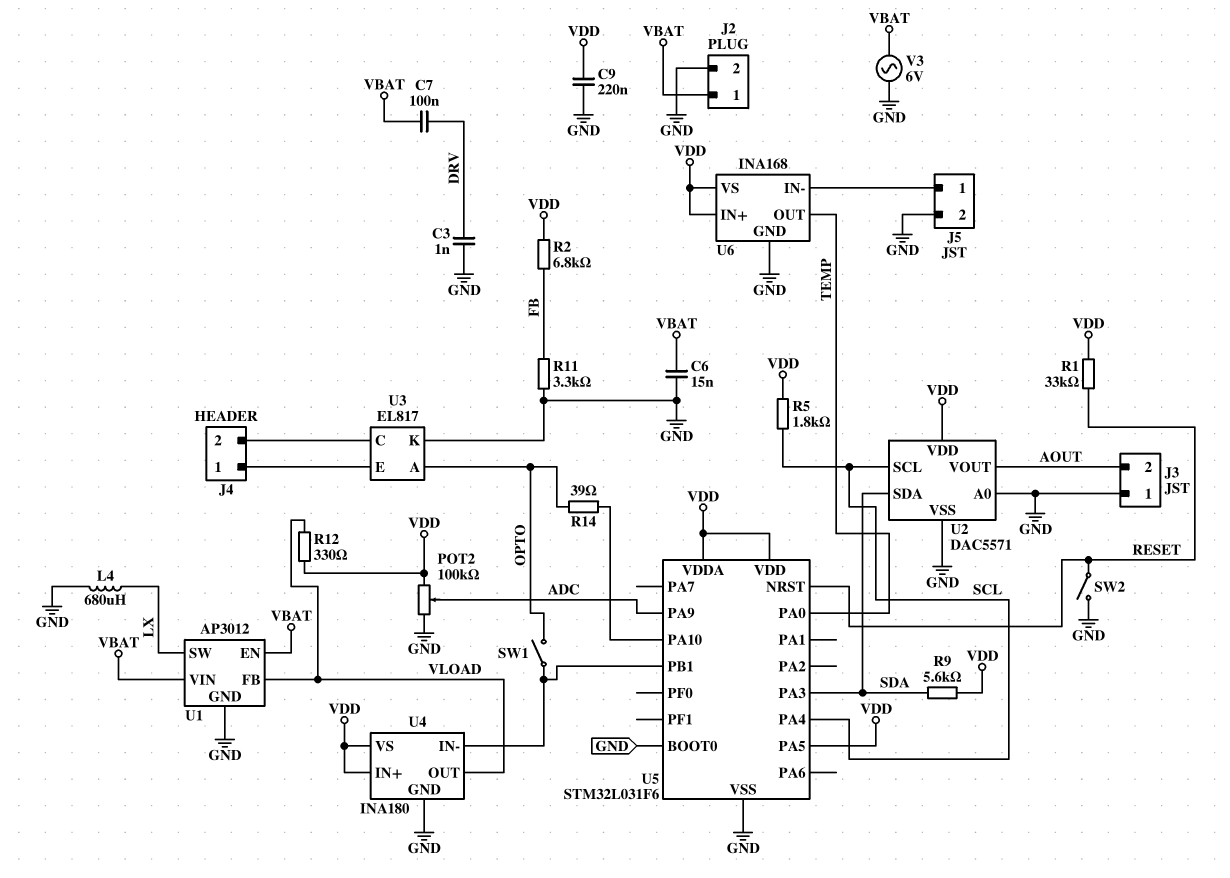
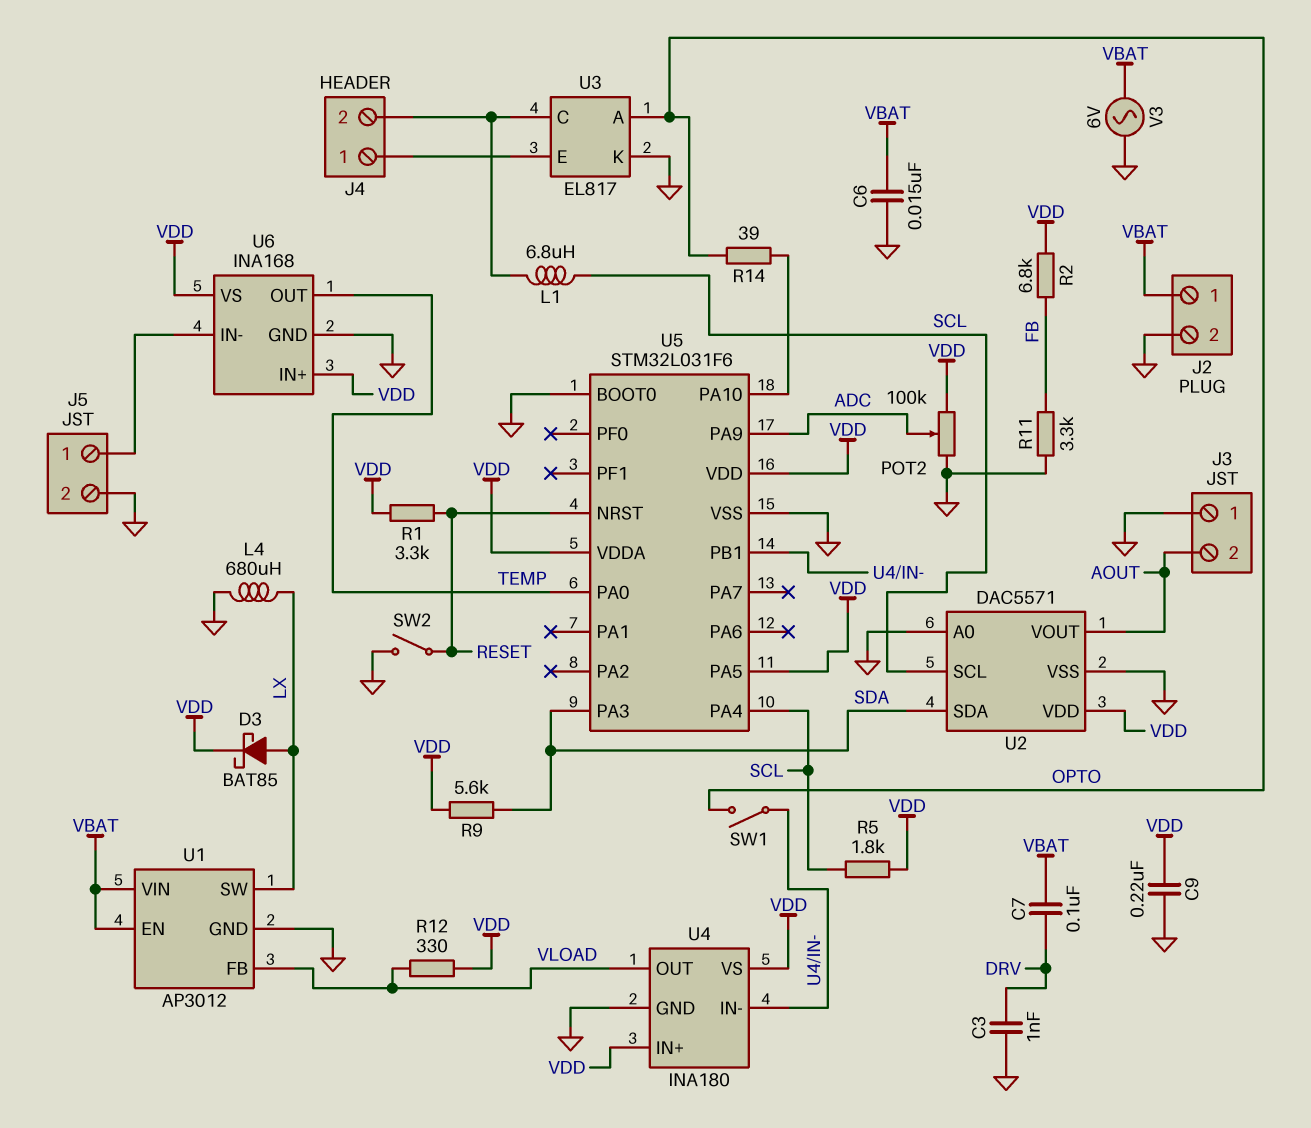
D3: none -> schottky BAT85 (A LX, K VDD)
L1: none -> 6.8uH (J4/2, SCL)
R1: 33k (RESET, VDD) -> 3.3k (RESET, VDD)

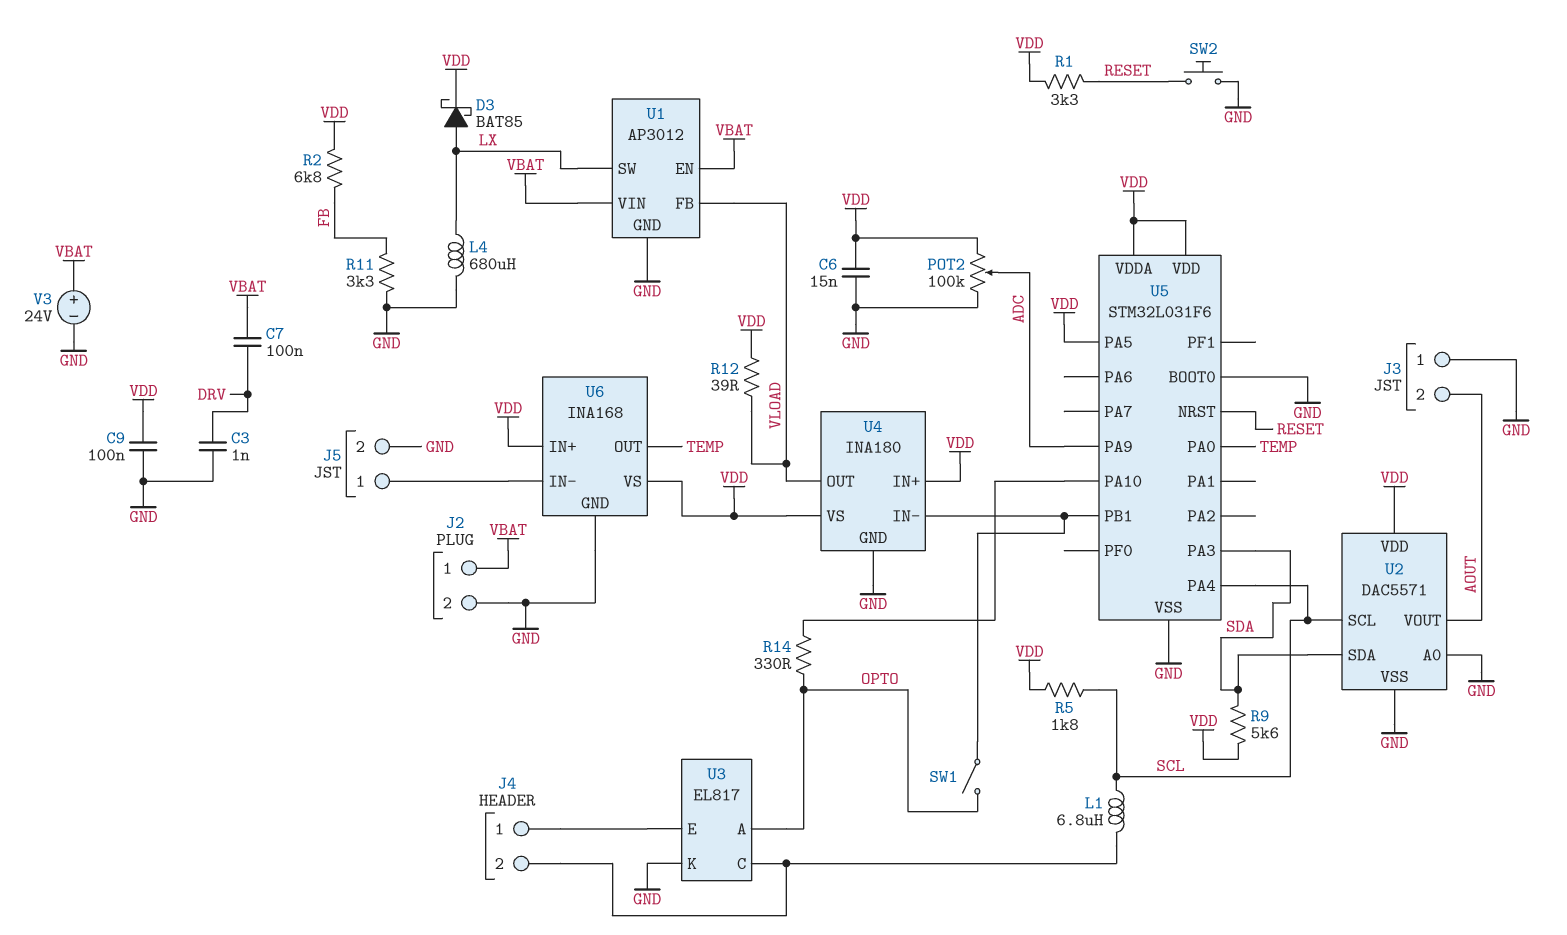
C6: 15nF (GND, VBAT) -> 15nF (GND, VDD)
C9: 220nF (GND, VDD) -> 100nF (GND, VDD)
R12: 330 (VDD, VLOAD) -> 39 (VDD, VLOAD)
R14: 39 (OPTO, U5/PA10) -> 330 (OPTO, U5/PA10)
SW2: switch (GND, RESET) -> button (GND, RESET)
V3: AC 6V (GND, VBAT) -> 24V (plus VBAT, minus GND)

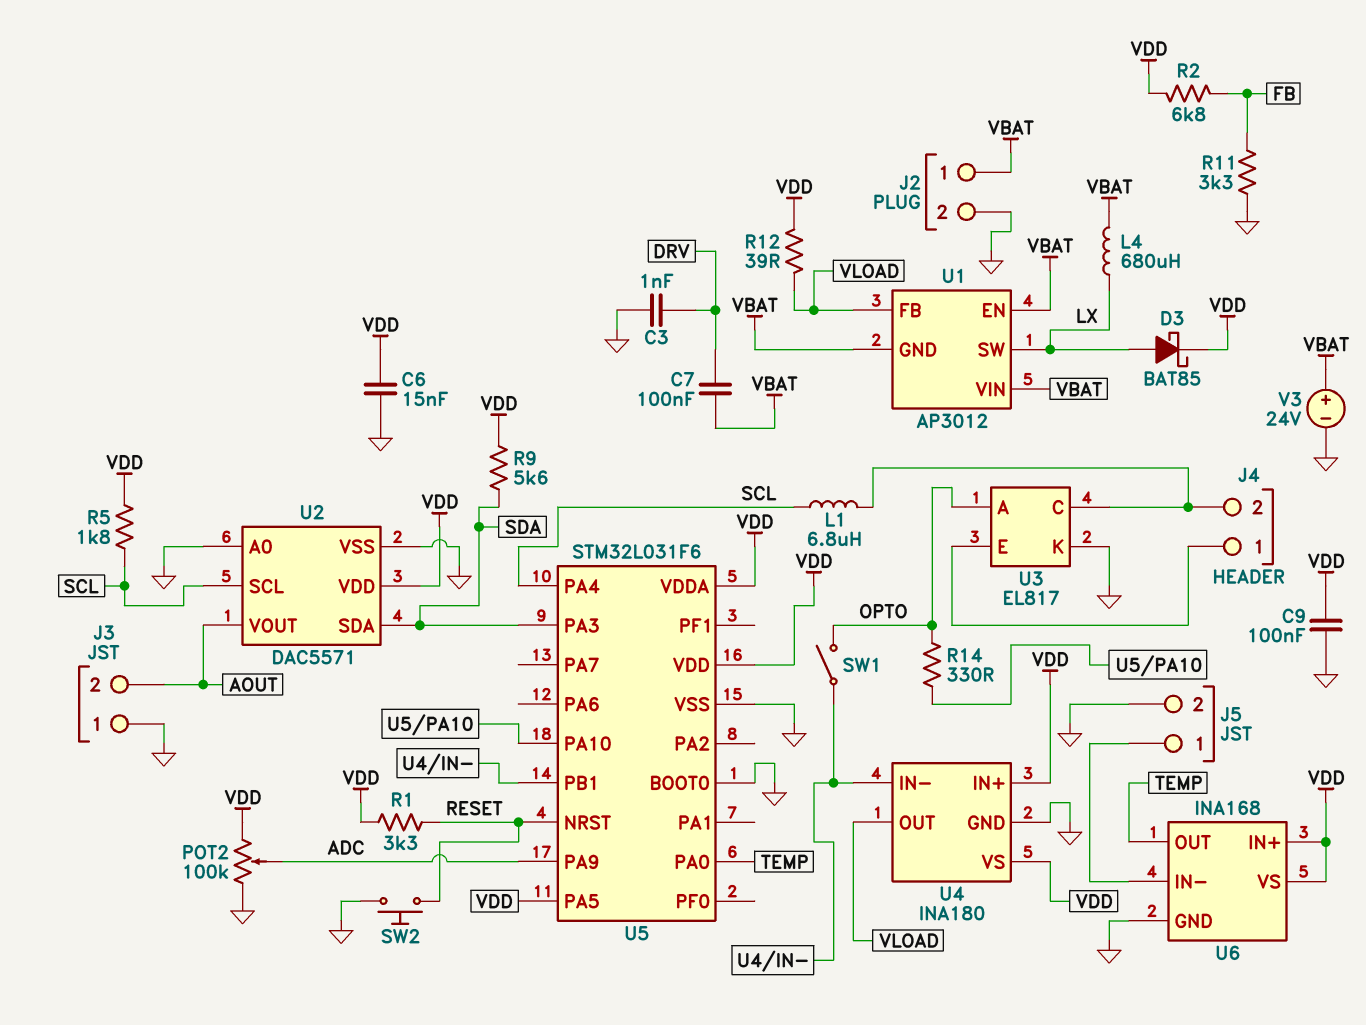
L4: 680uH (GND, LX) -> 680uH (LX, VBAT)
U1 pin GND: GND -> VBAT

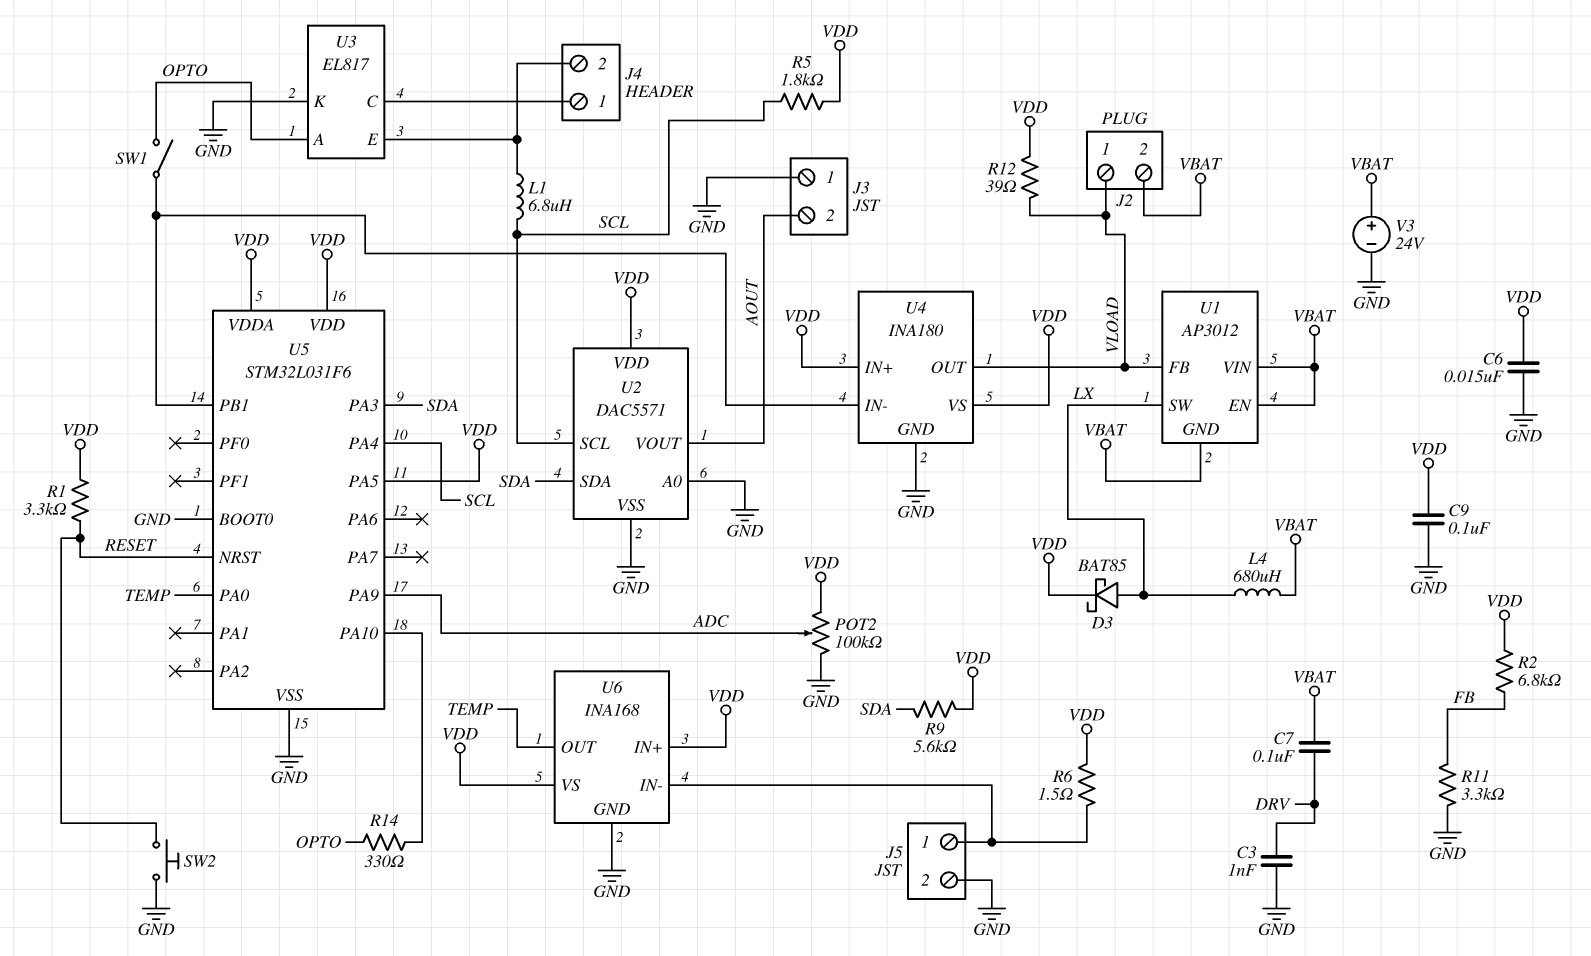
J2 pin 1: VBAT -> VLOAD
J2 pin 2: GND -> VBAT
R6: none -> 1.5 (J5/1, VDD)
U3 pin C: J4/2 -> J4/1
U3 pin E: J4/1 -> J4/2

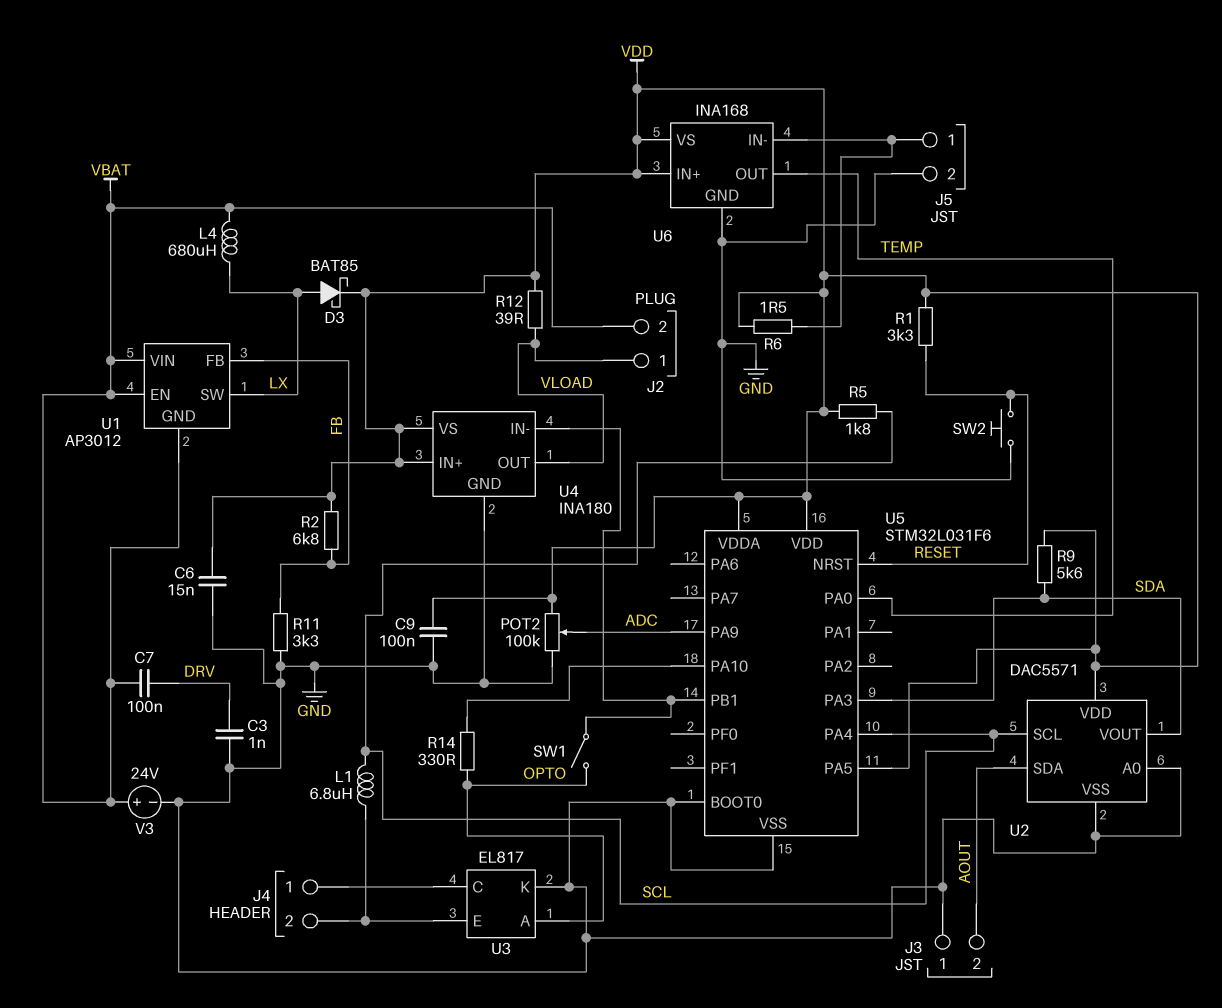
U1 pin FB: VLOAD -> FB
U2 pin SDA: SDA -> AOUT
U2 pin VOUT: AOUT -> SDA

